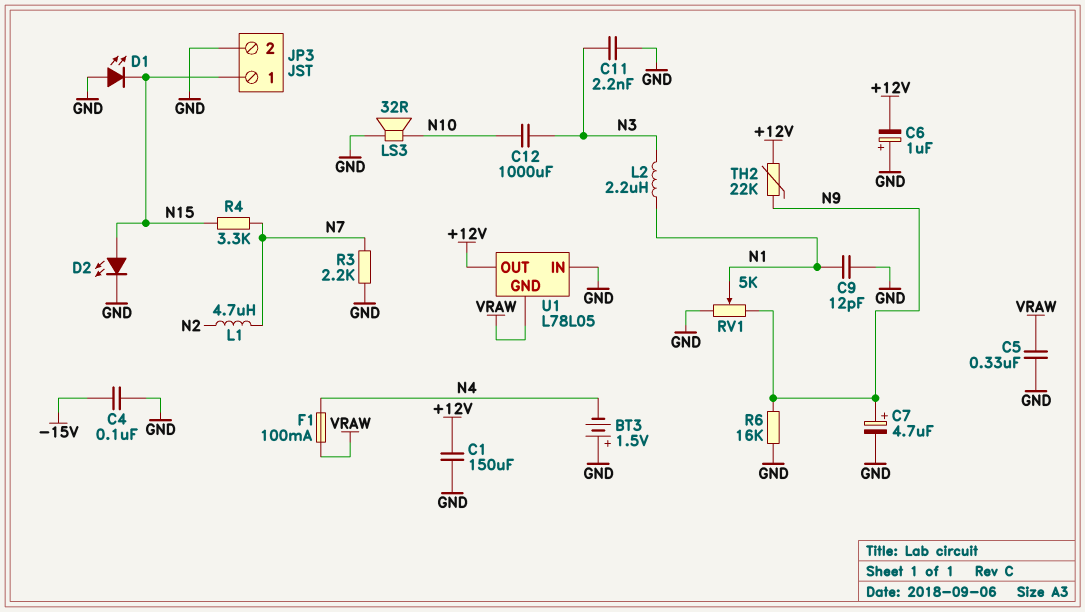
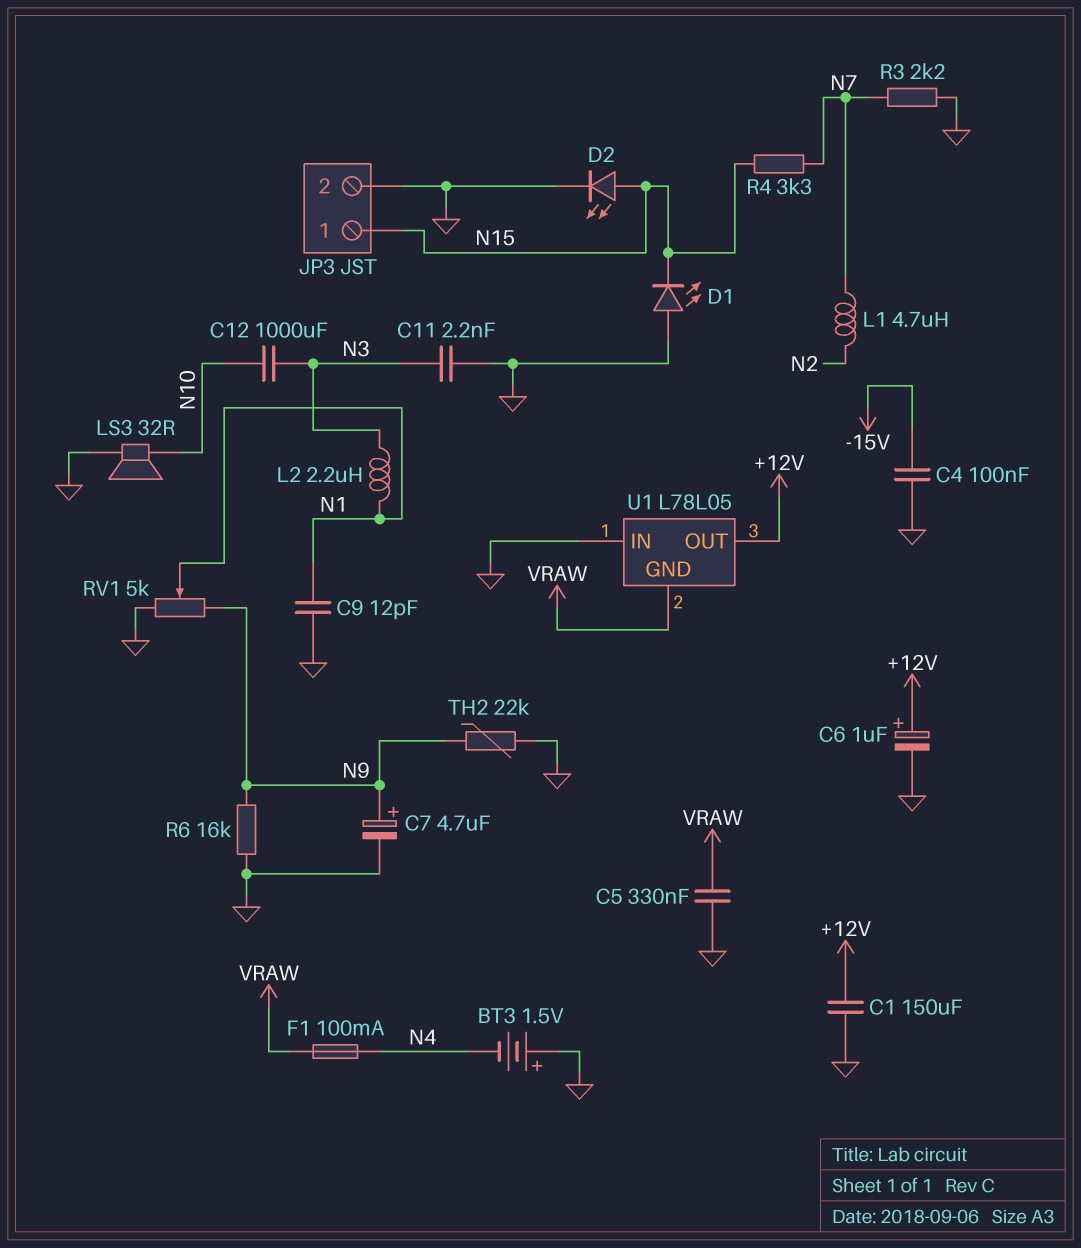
C6: 1uF (plus GND, minus +12V) -> 1uF (plus +12V, minus GND)
TH2: 22k (+12V, N9) -> 22k (GND, N9)

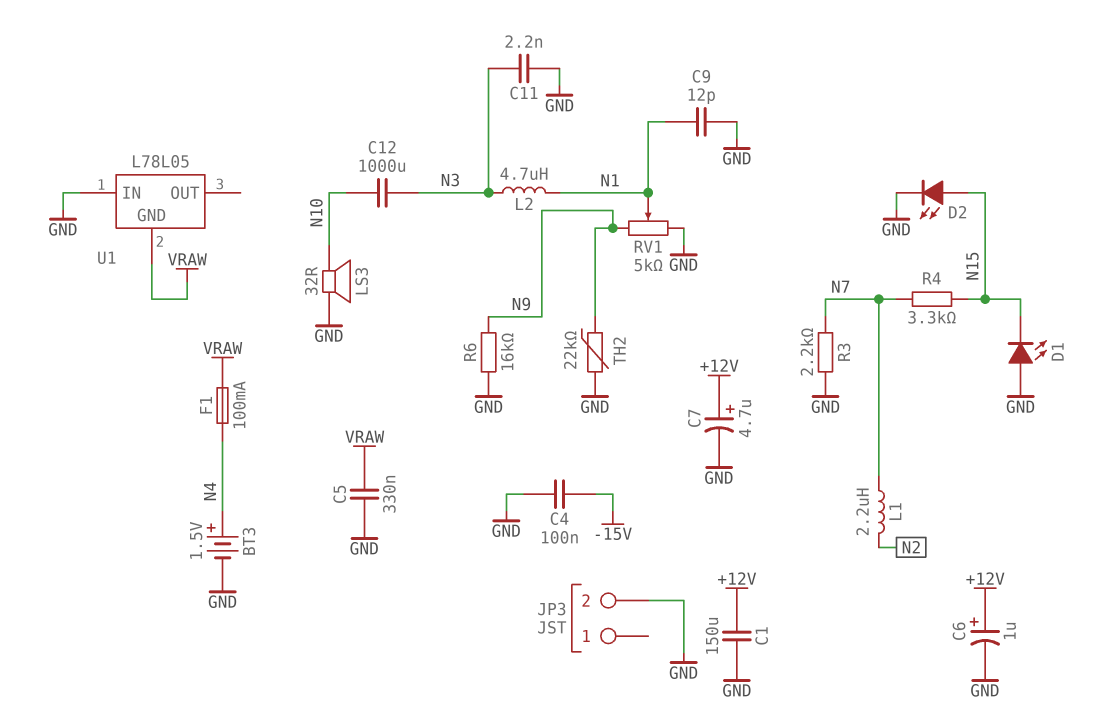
BT3: 1.5V (plus GND, minus N4) -> 1.5V (plus N4, minus GND)
C7: 4.7uF (plus N9, minus GND) -> 4.7uF (plus +12V, minus GND)
JP3 pin 1: N15 -> none
L1: 4.7uH (N2, N7) -> 2.2uH (N2, N7)
L2: 2.2uH (N1, N3) -> 4.7uH (N1, N3)
U1 pin OUT: +12V -> none

